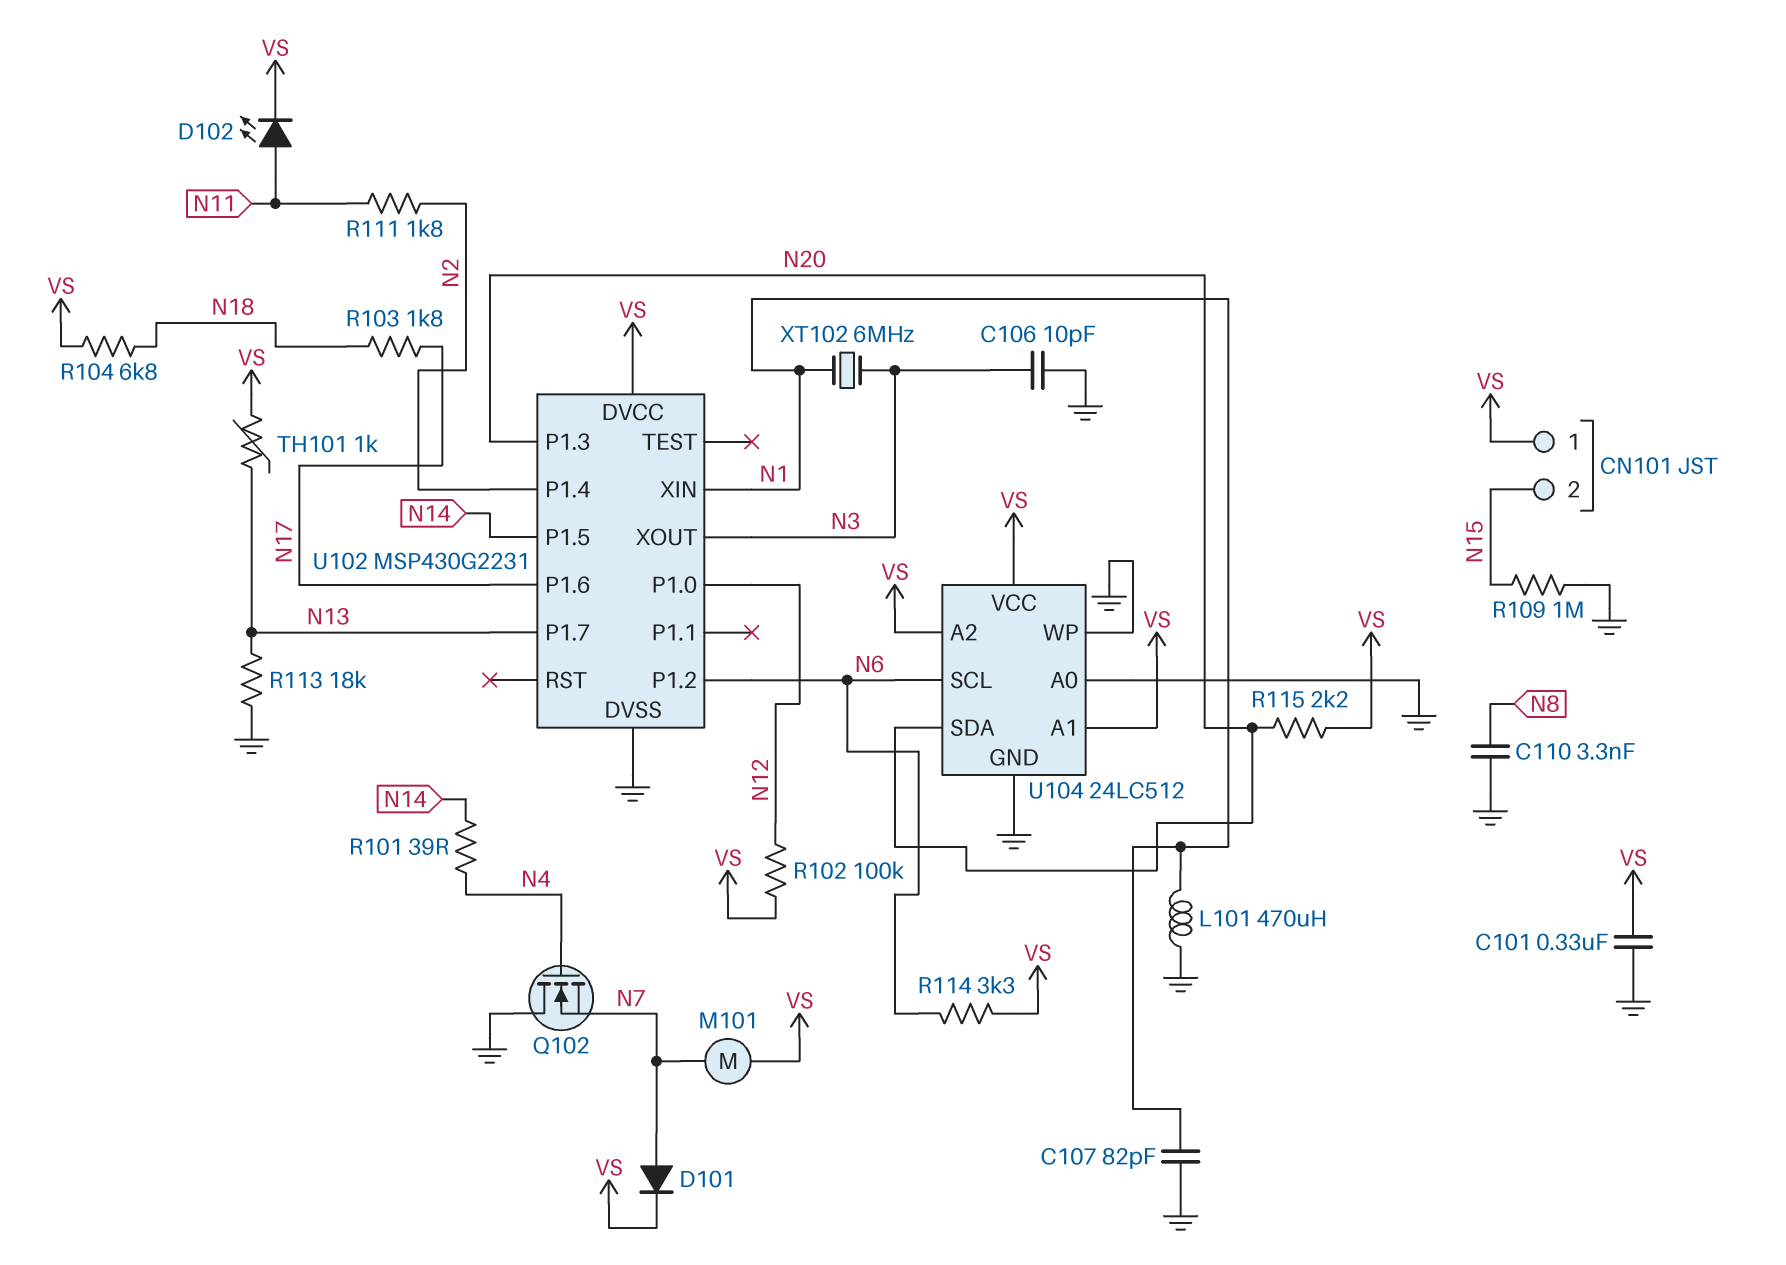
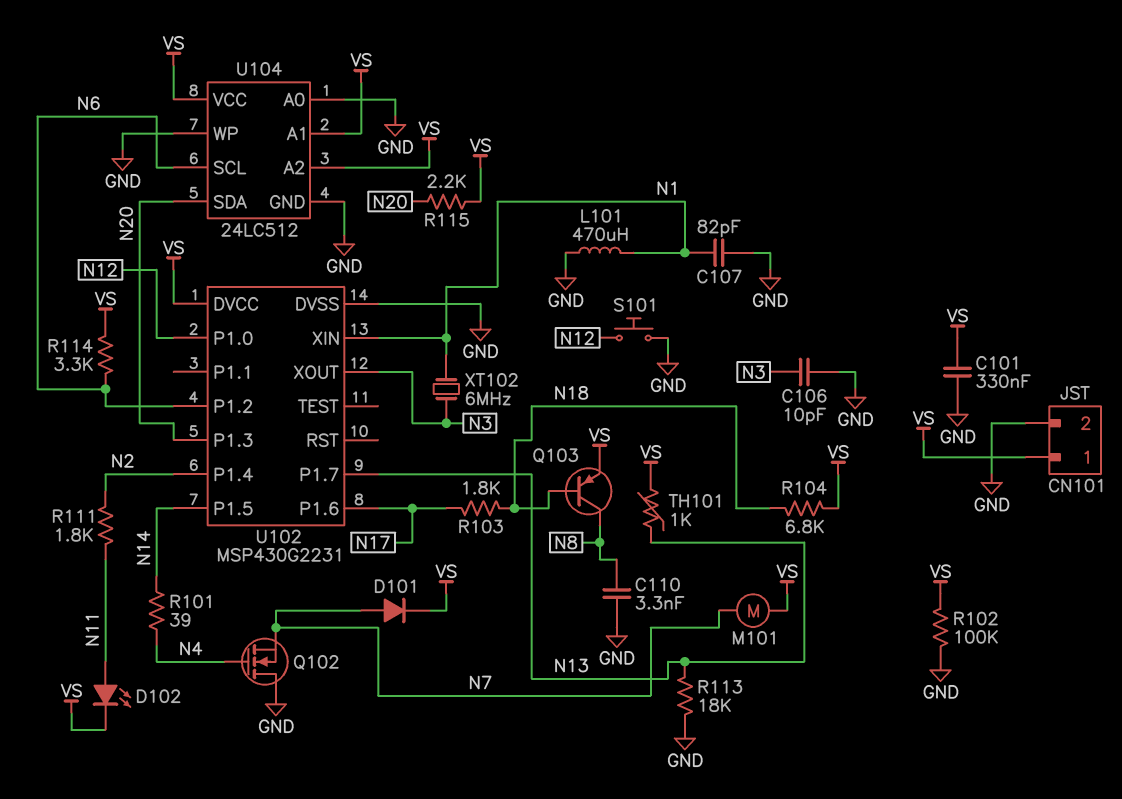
CN101 pin 2: N15 -> GND
Q103: none -> PNP (B N18, C N8, E VS)
R102: 100k (N12, VS) -> 100k (GND, VS)
R109: 1M (GND, N15) -> none
S101: none -> button (GND, N12)

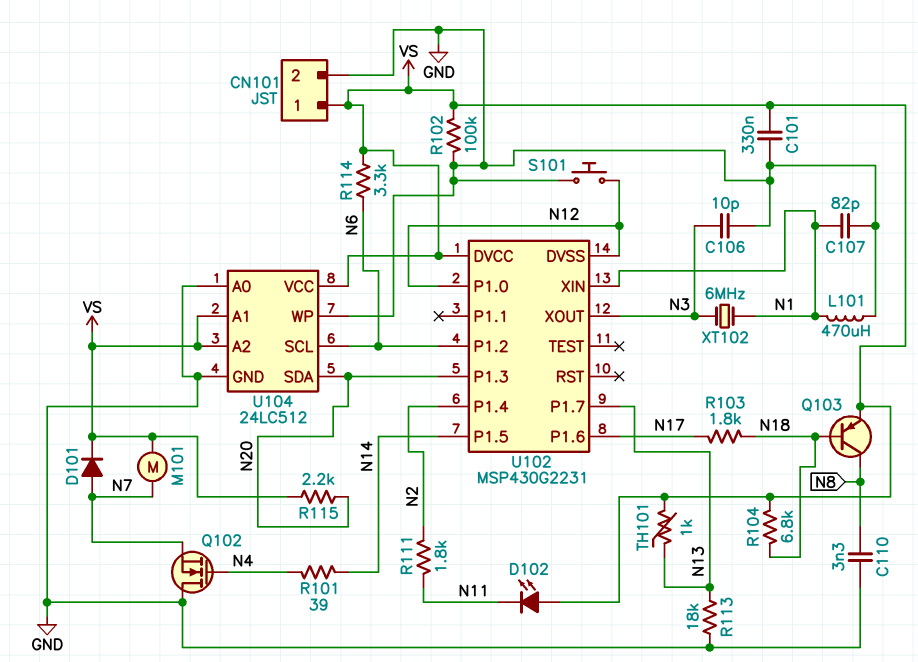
D102: LED (A N11, K VS) -> LED (A VS, K N11)
U102 pin DVSS: GND -> N12

